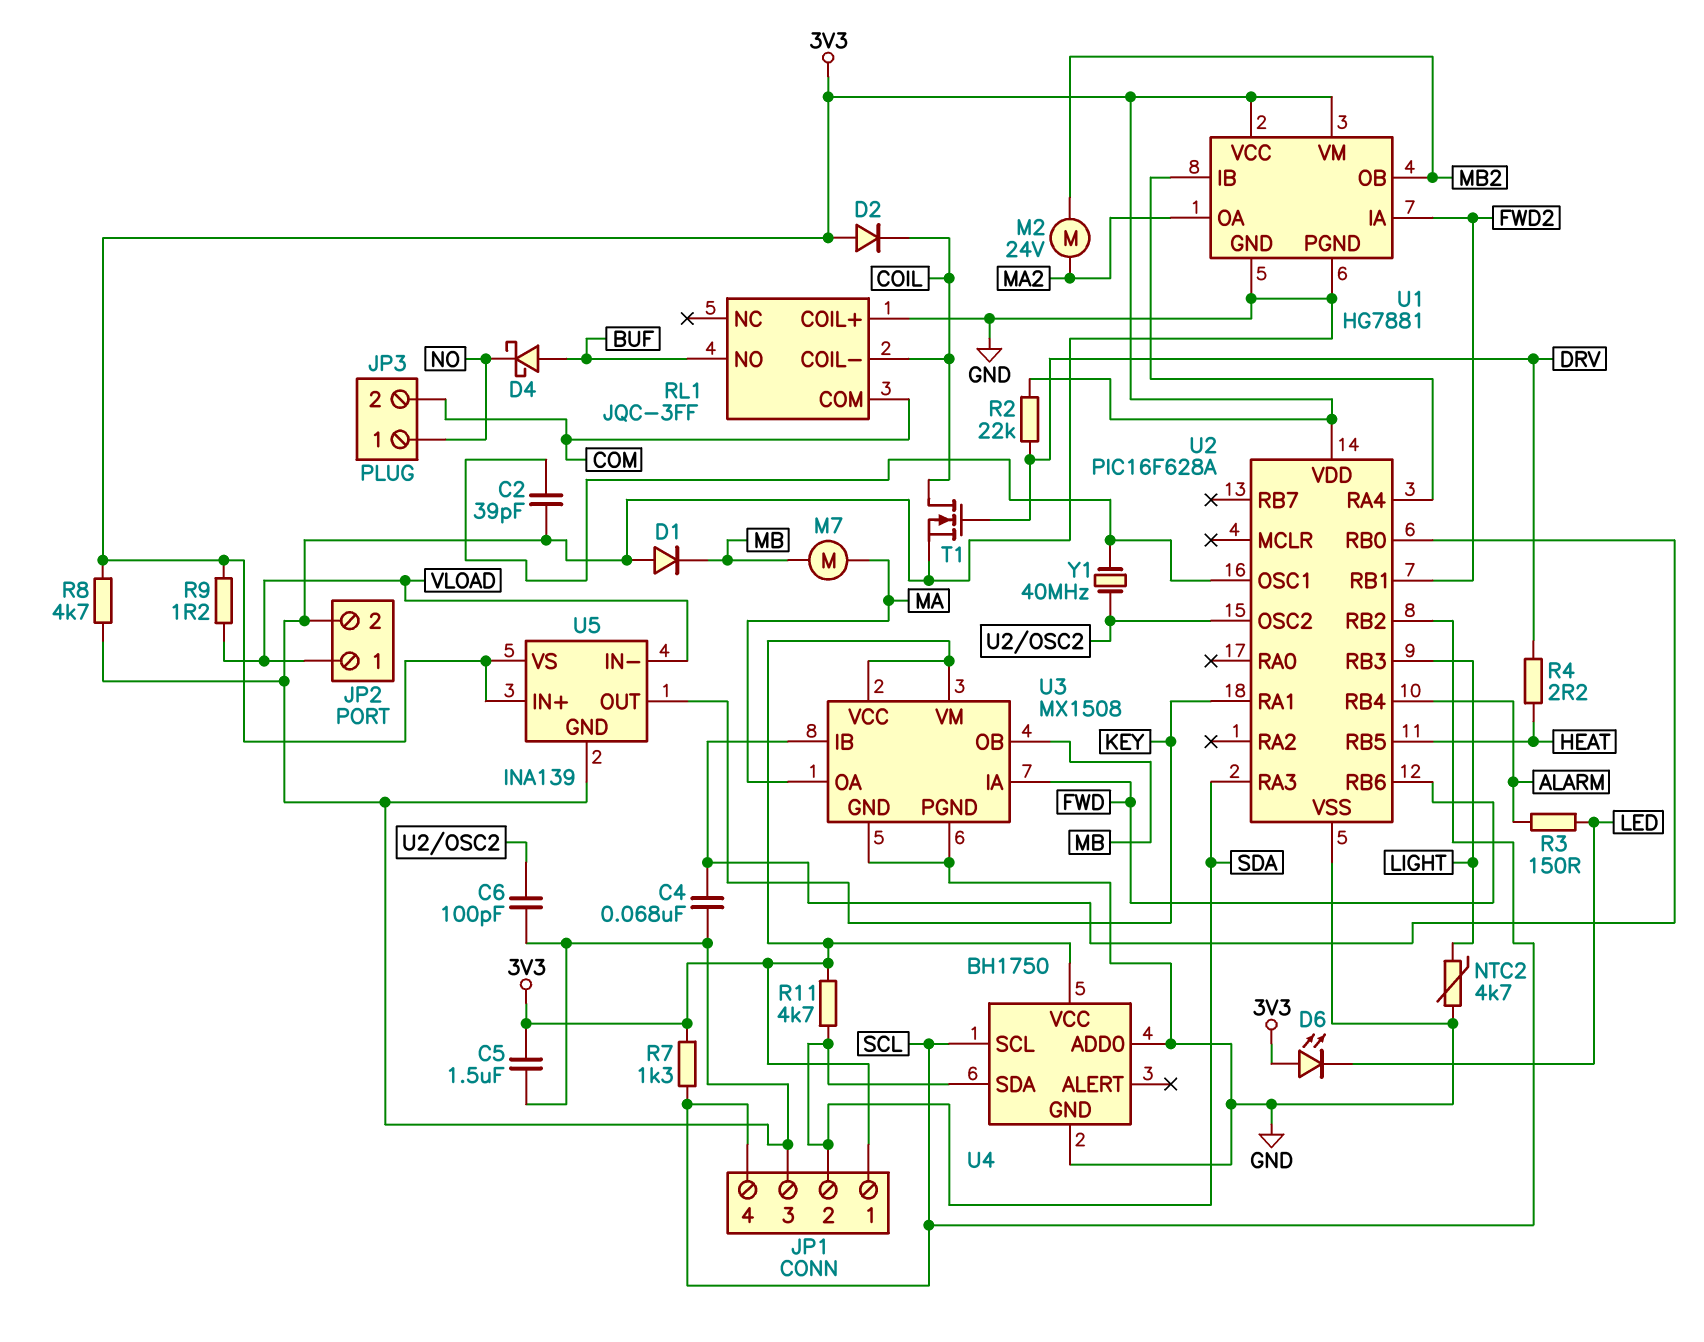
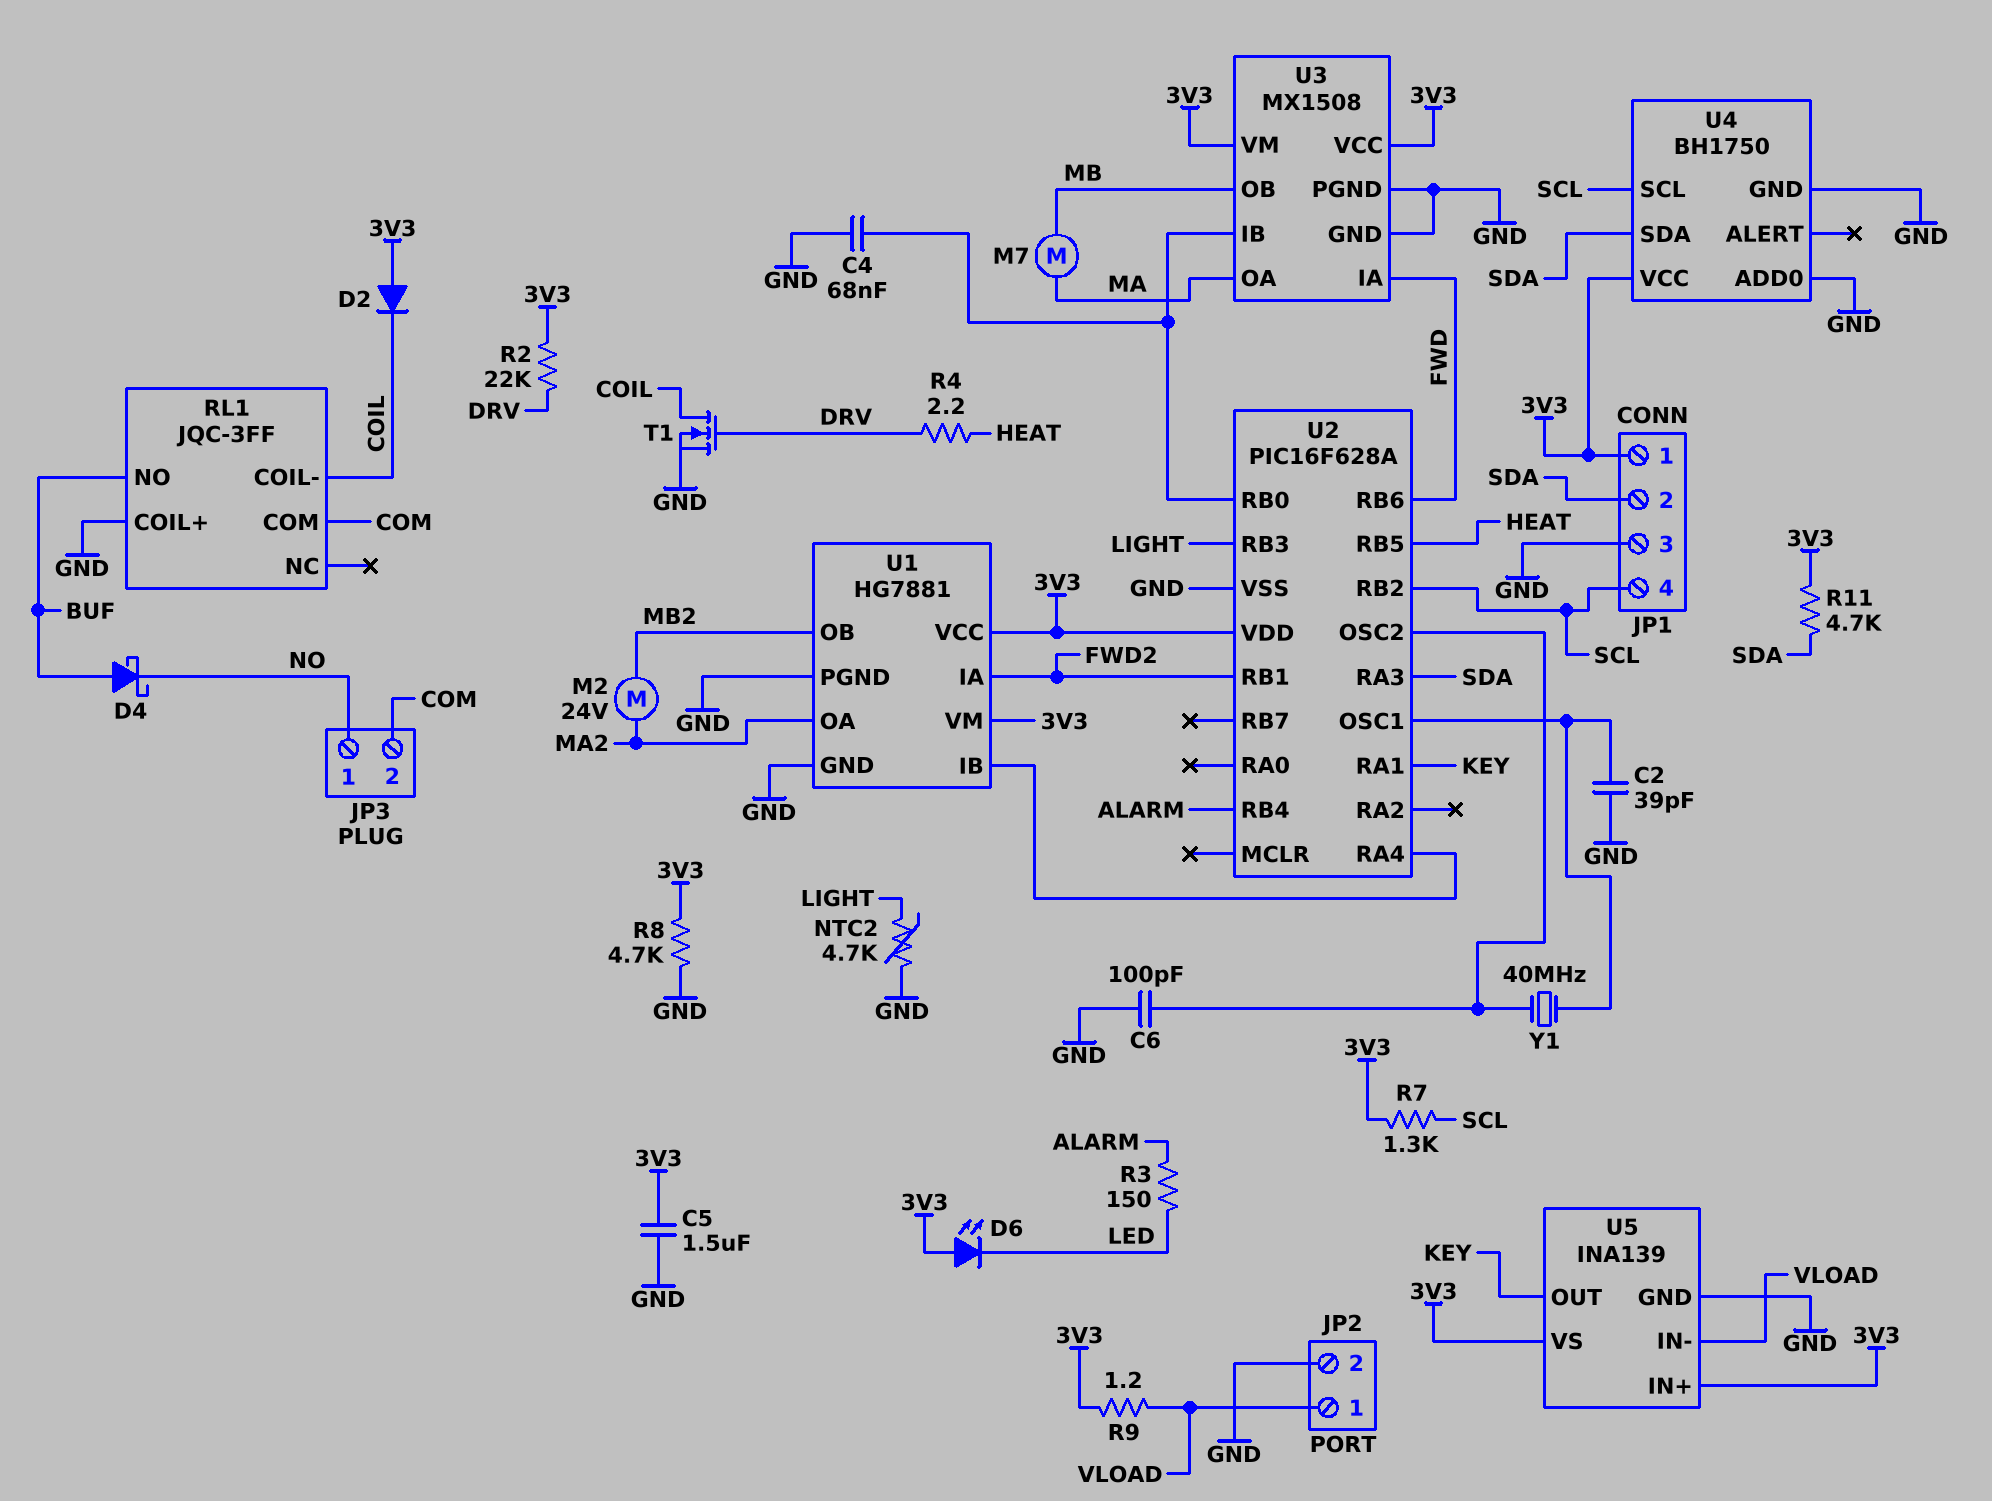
D1: diode (A GND, K MB) -> none

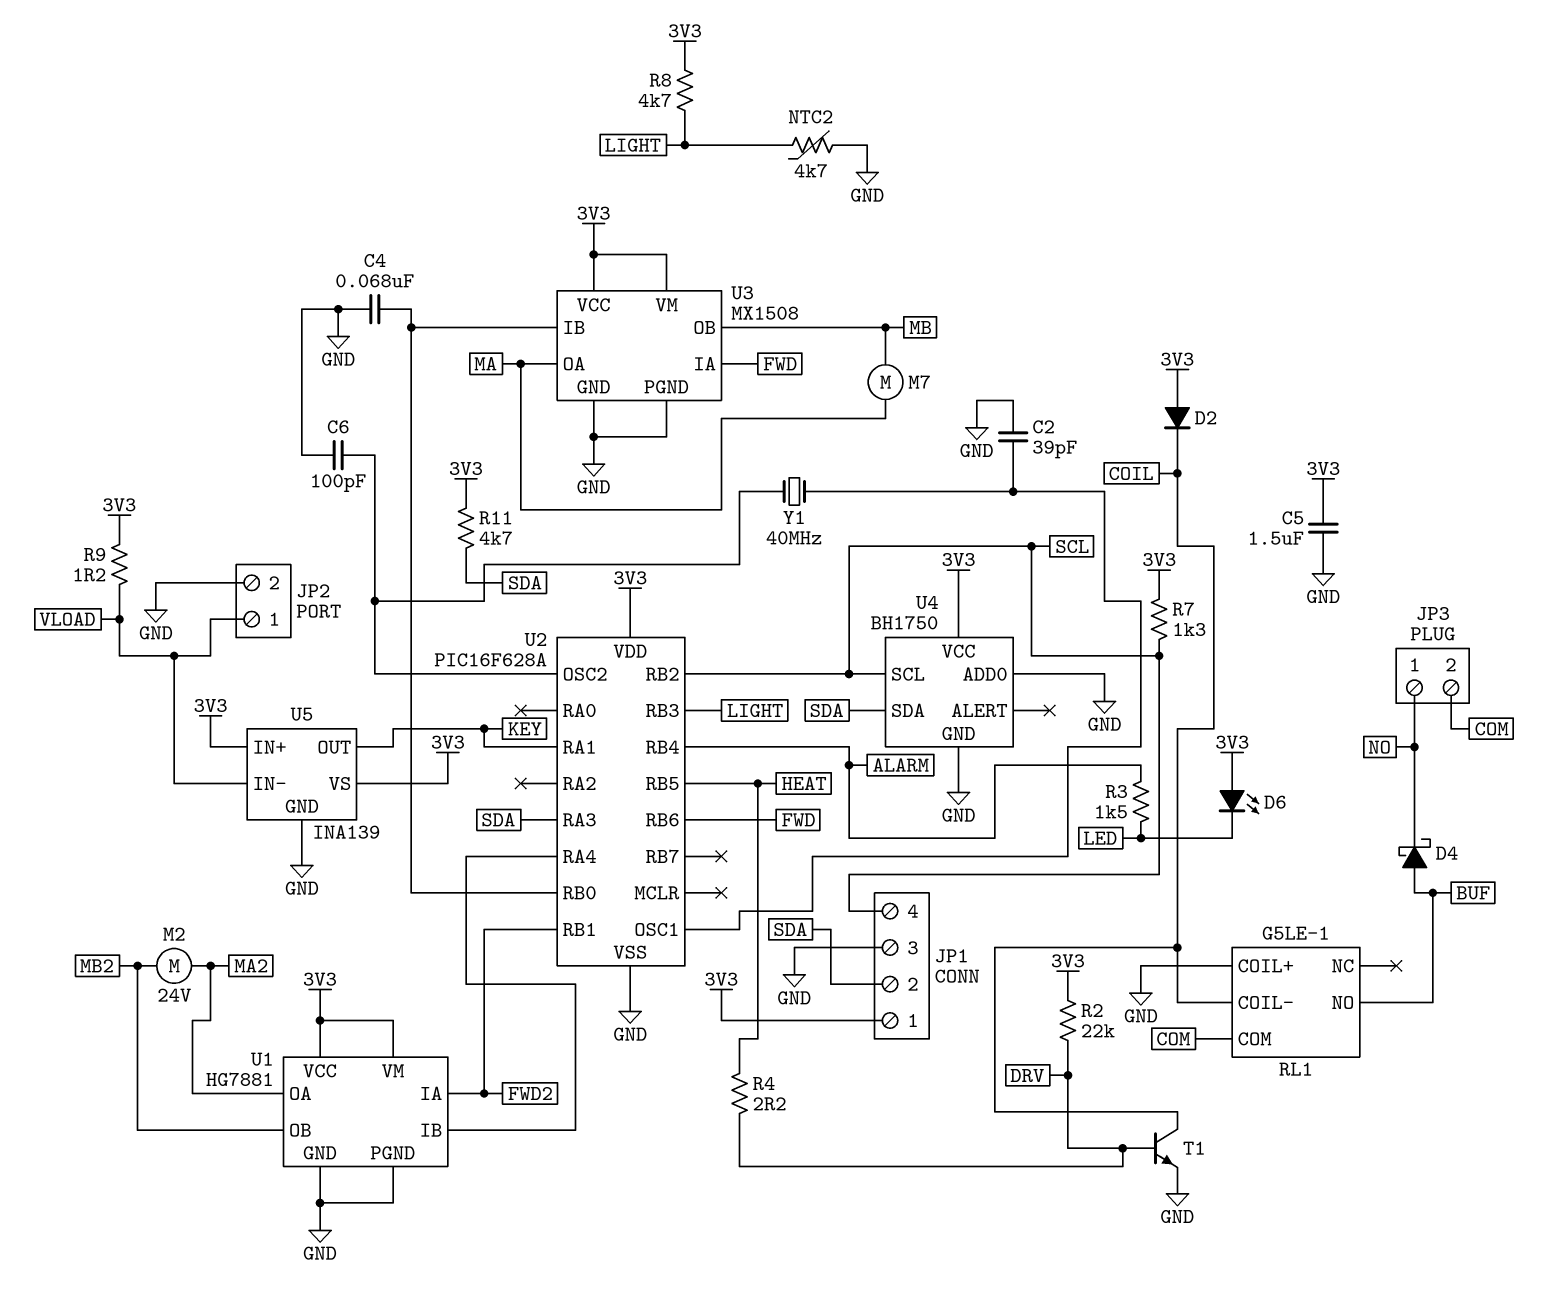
R3: 150 (ALARM, LED) -> 1.5k (ALARM, LED)
R8: 4.7k (3V3, GND) -> 4.7k (3V3, LIGHT)
RL1: JQC-3FF -> G5LE-1
T1: NMOS (G DRV, D COIL, S GND) -> NPN (B DRV, C COIL, E GND)

